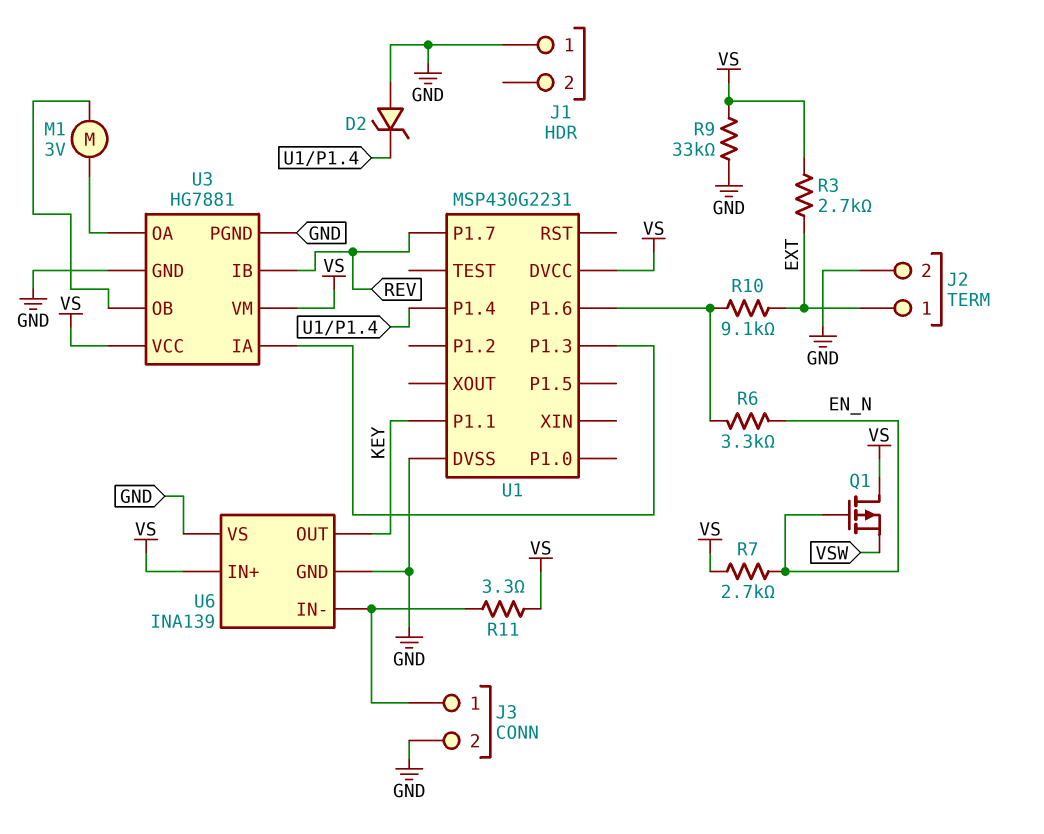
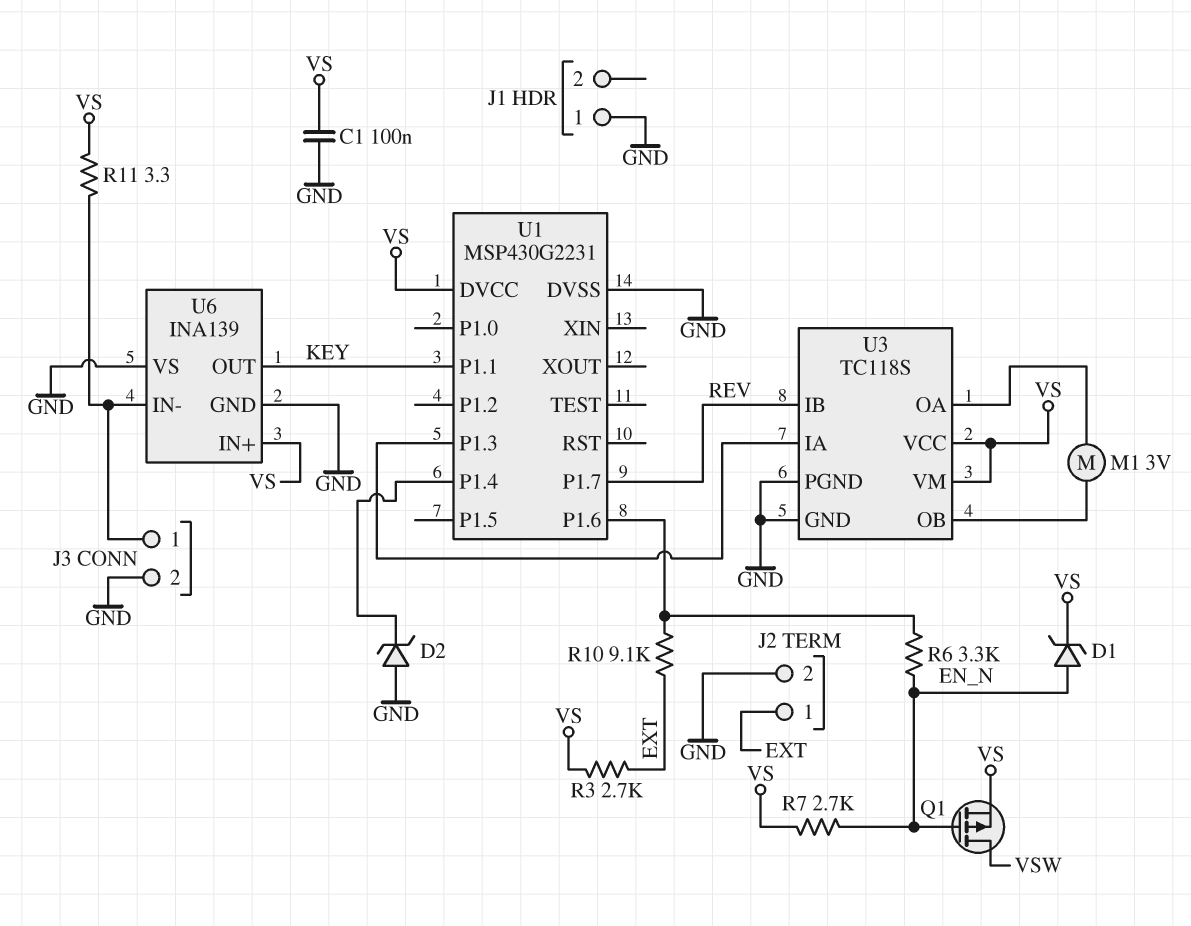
C1: none -> 100nF (GND, VS)
D1: none -> zener (A EN_N, K VS)
Q1: PMOS (G EN_N, D VS, S VSW) -> PMOS (G EN_N, D VSW, S VS)
R9: 33k (GND, VS) -> none
U3: HG7881 -> TC118S

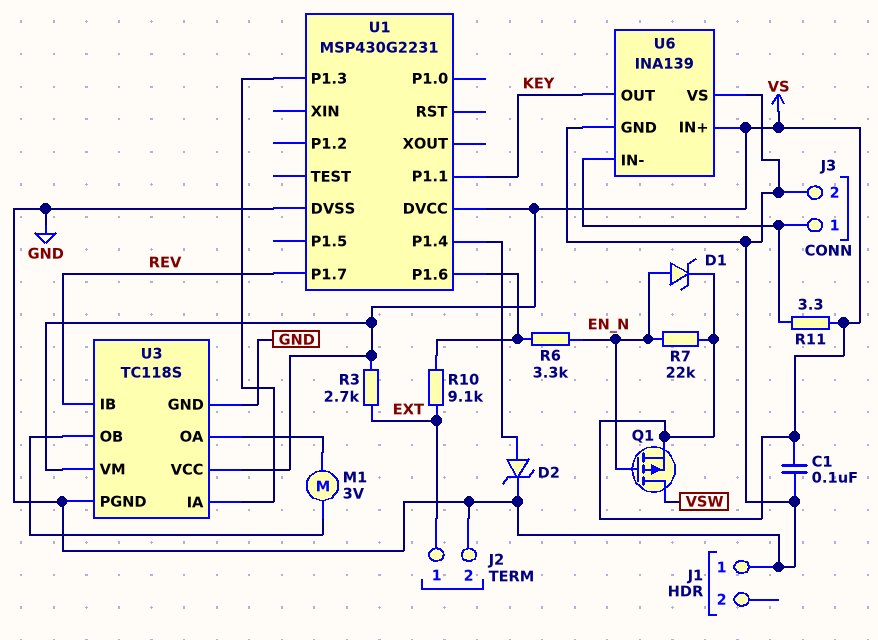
D2: zener (A GND, K U1/P1.4) -> zener (A U1/P1.4, K GND)
R7: 2.7k (EN_N, VS) -> 22k (EN_N, VS)

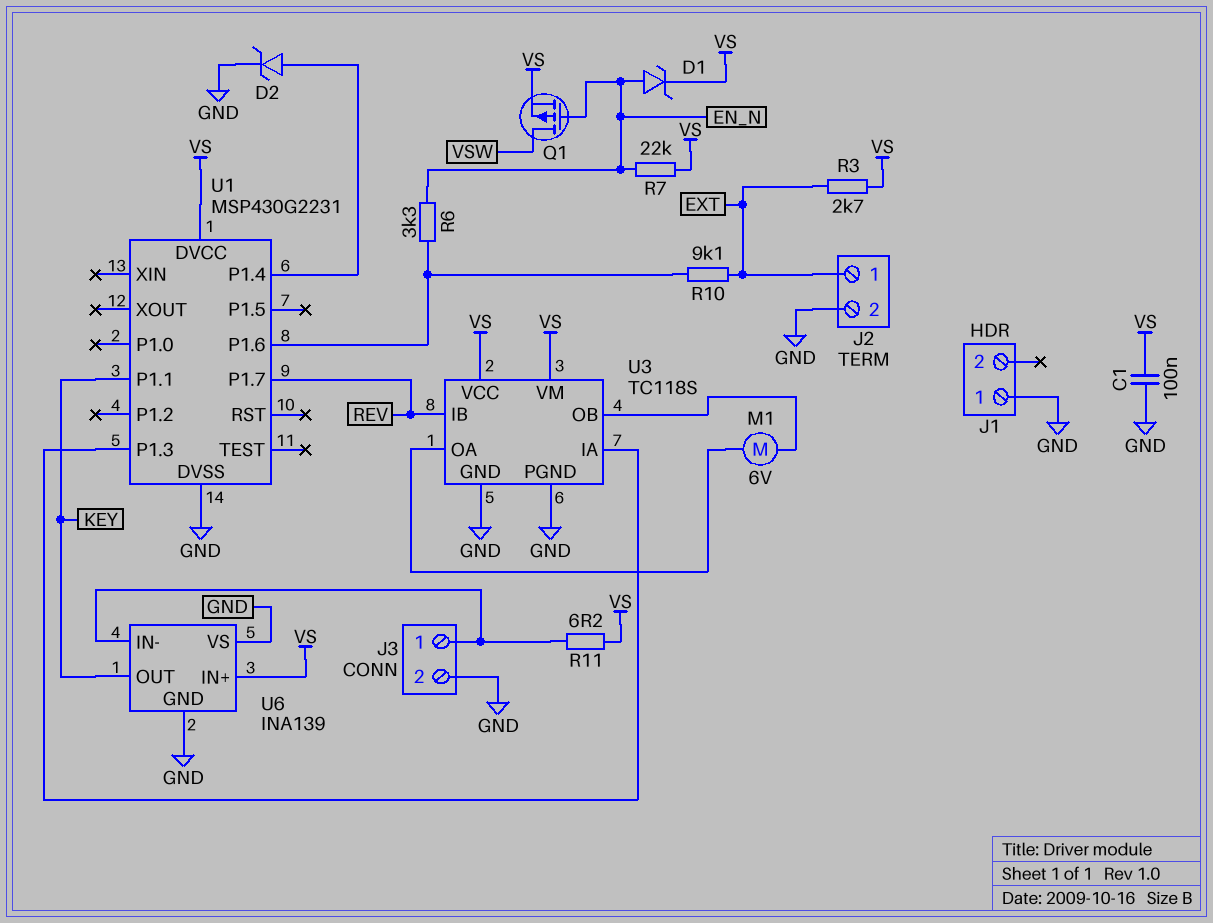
M1: motor 3V (U3/OA, U3/OB) -> motor 6V (U3/OA, U3/OB)
R11: 3.3 (J3/1, VS) -> 6.2 (J3/1, VS)

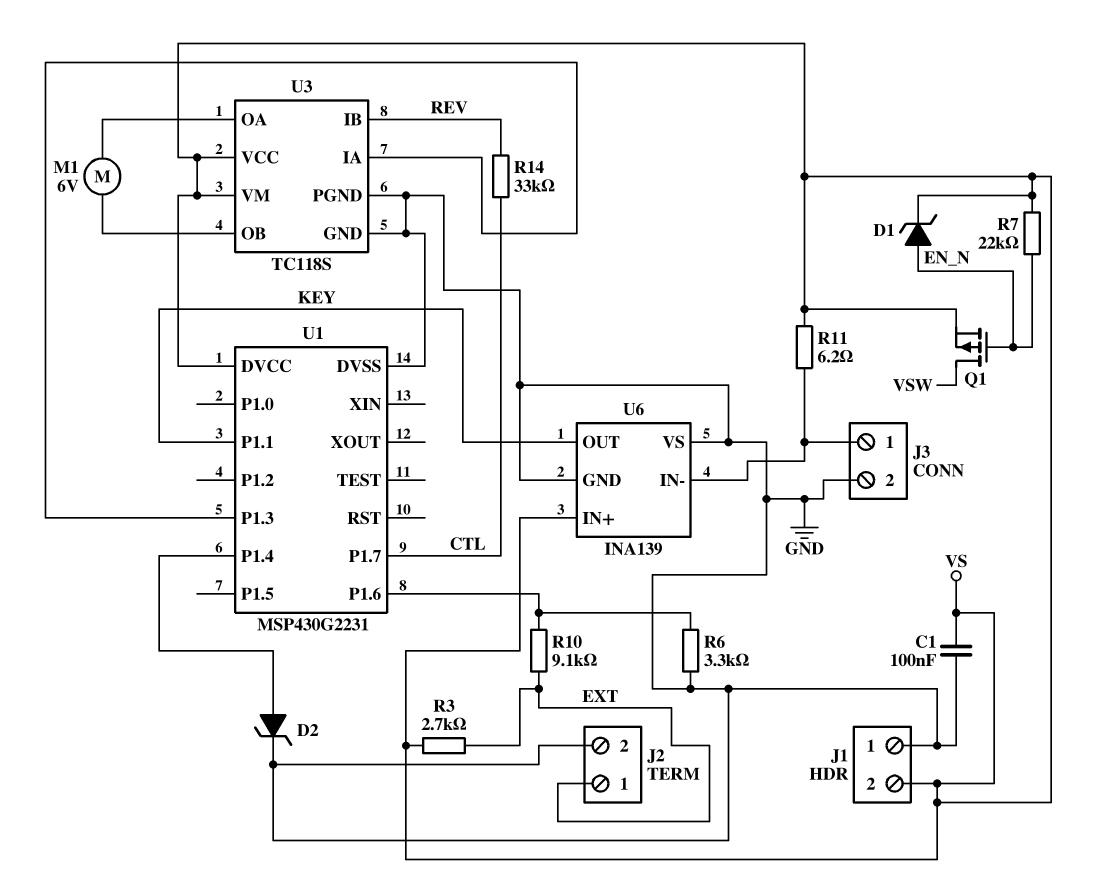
J1 pin 2: none -> VS
R6: 3.3k (EN_N, U1/P1.6) -> 3.3k (GND, U1/P1.6)
R14: none -> 33k (CTL, REV)
U1 pin P1.7: REV -> CTL

